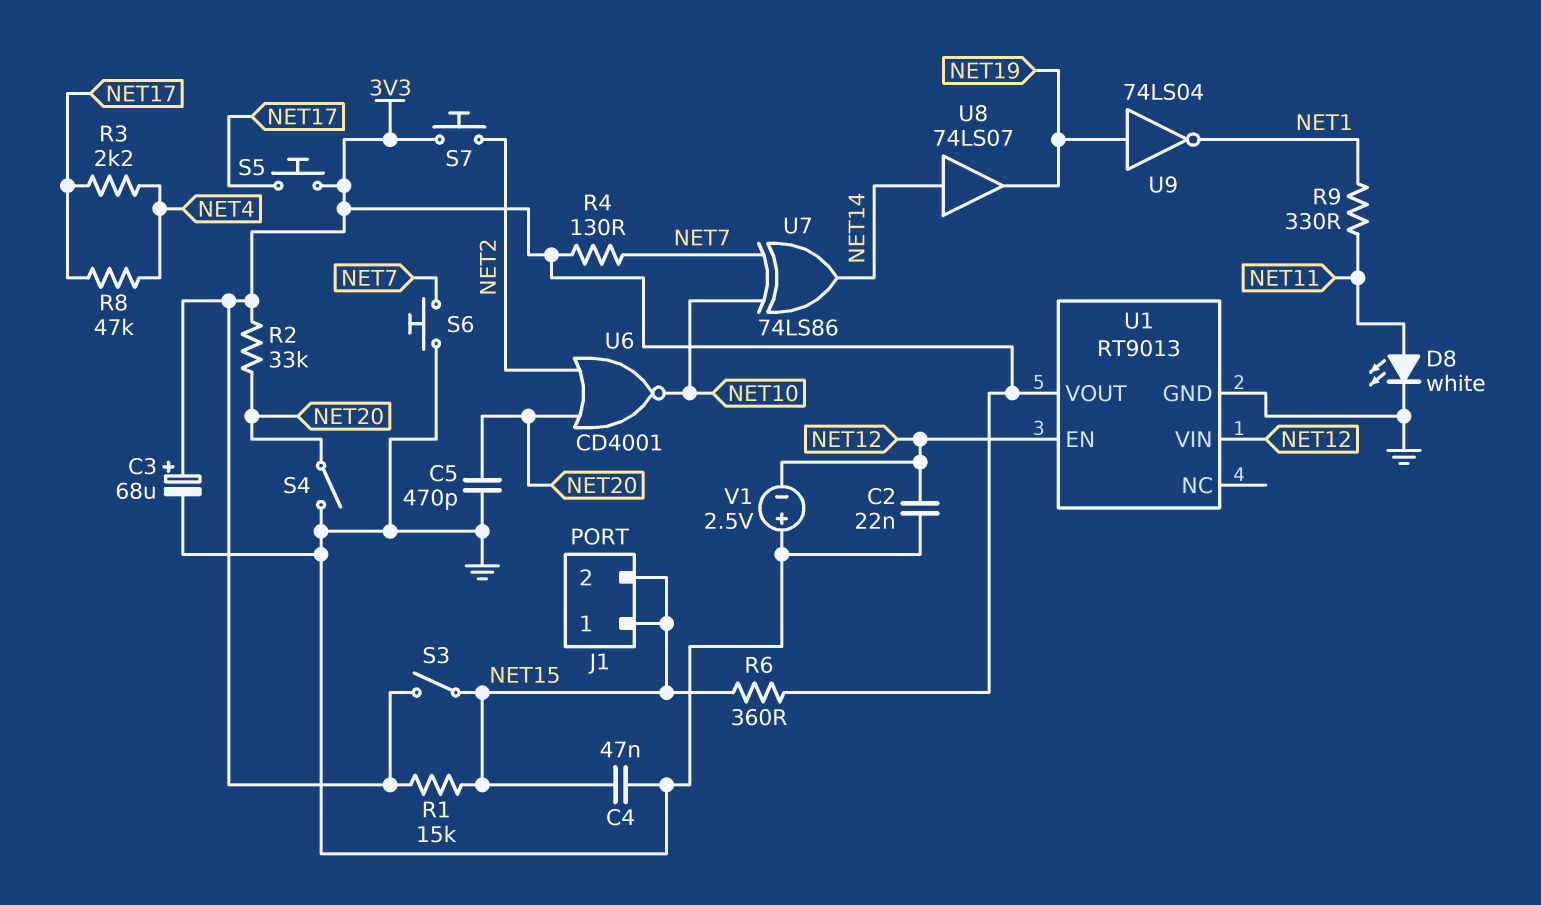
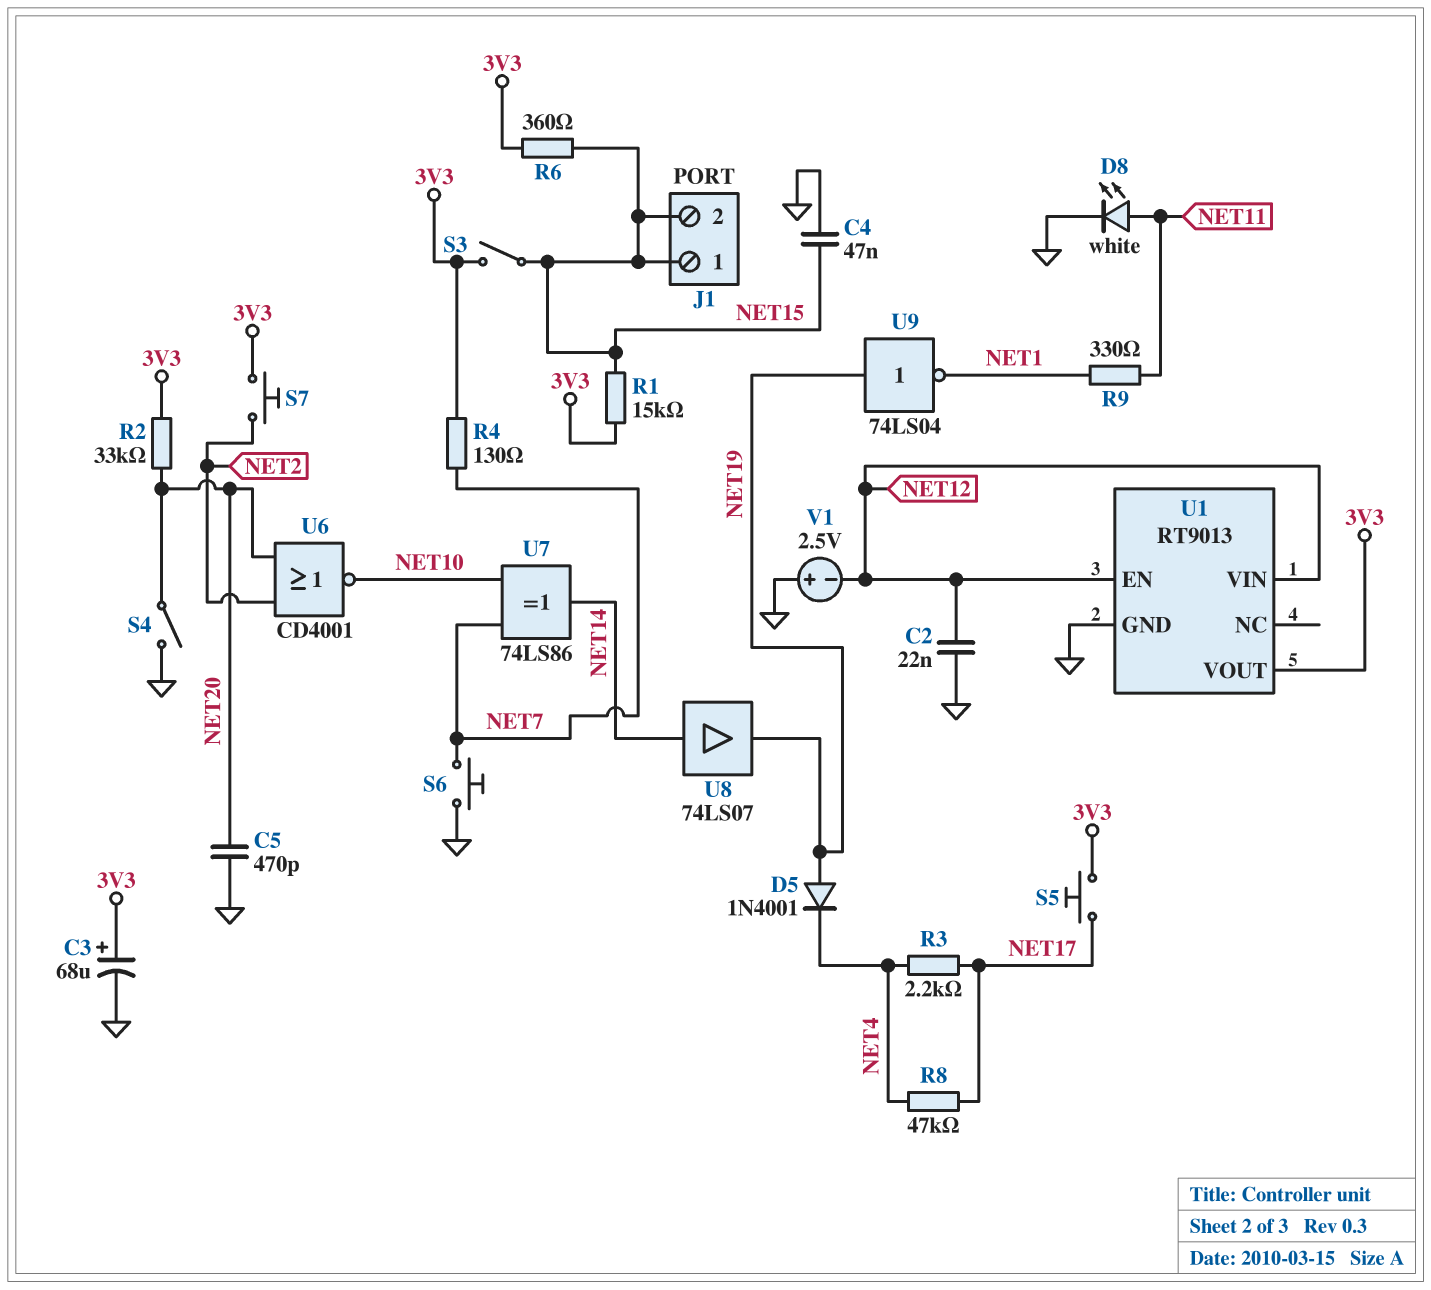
D5: none -> diode 1N4001 (A NET19, K NET4)

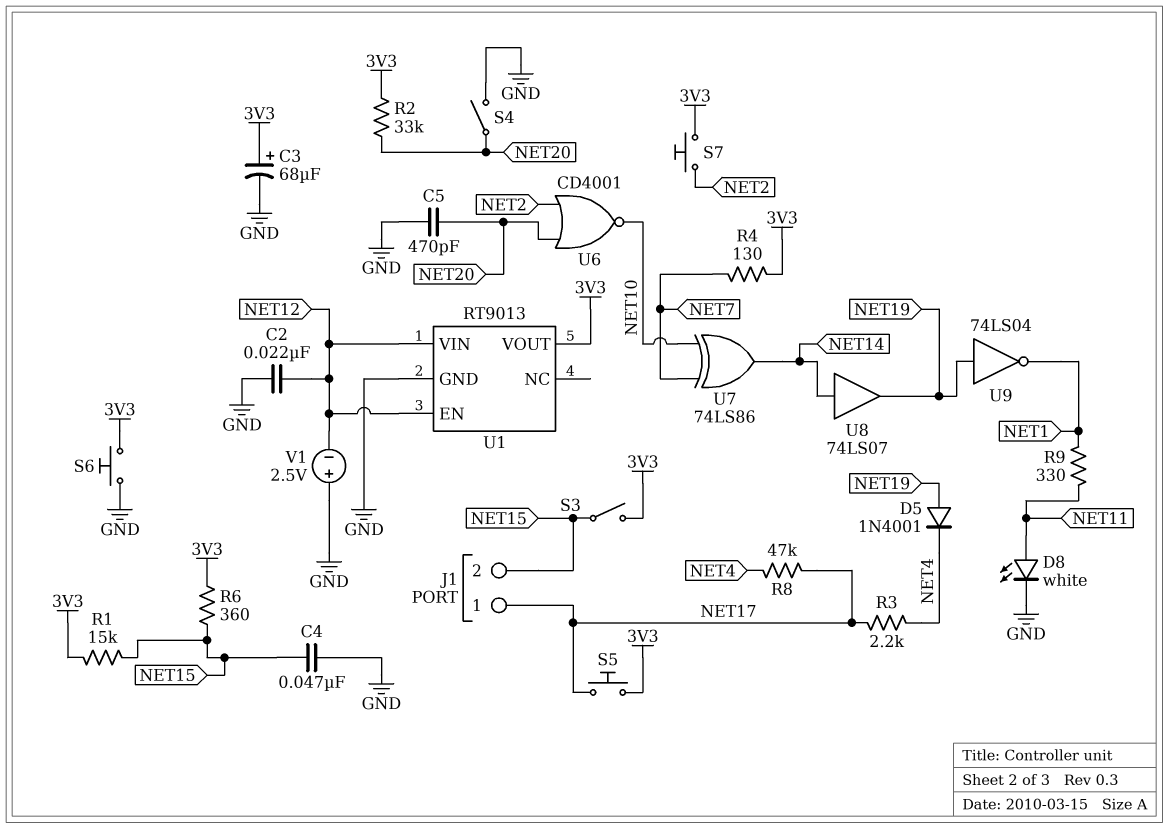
J1 pin 1: NET15 -> NET17
S6: button (GND, NET7) -> button (3V3, GND)

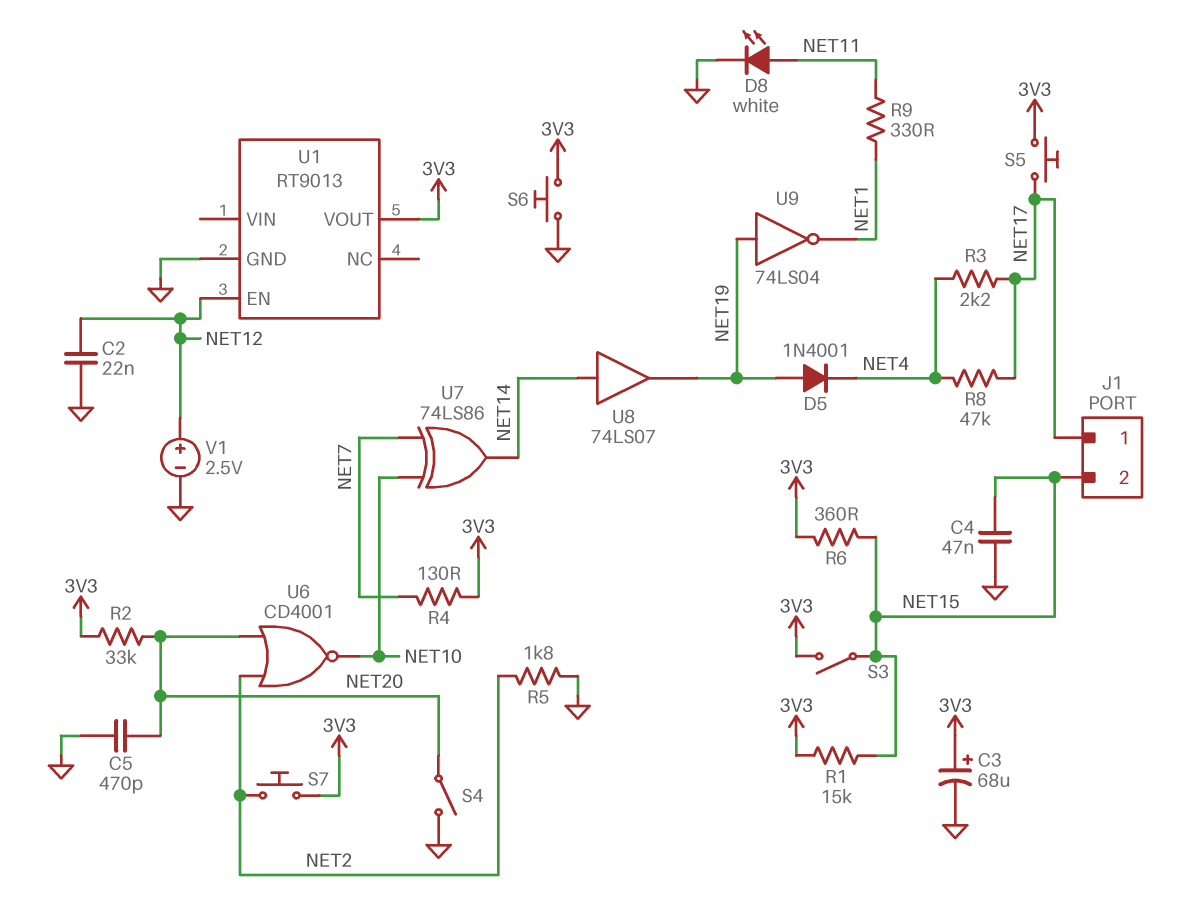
R5: none -> 1.8k (GND, NET2)
U1 pin VIN: NET12 -> none
V1: 2.5V (plus GND, minus NET12) -> 2.5V (plus NET12, minus GND)

